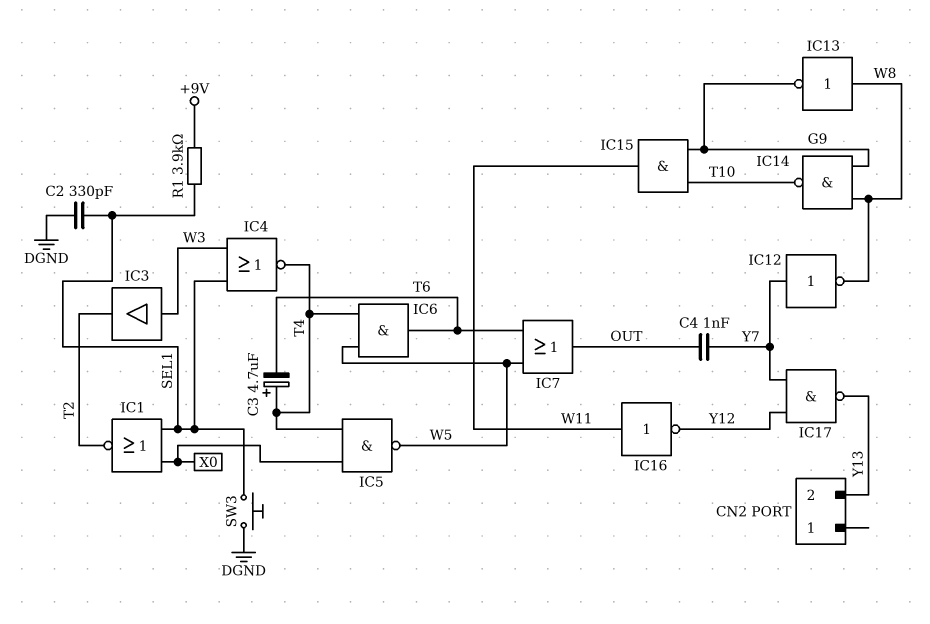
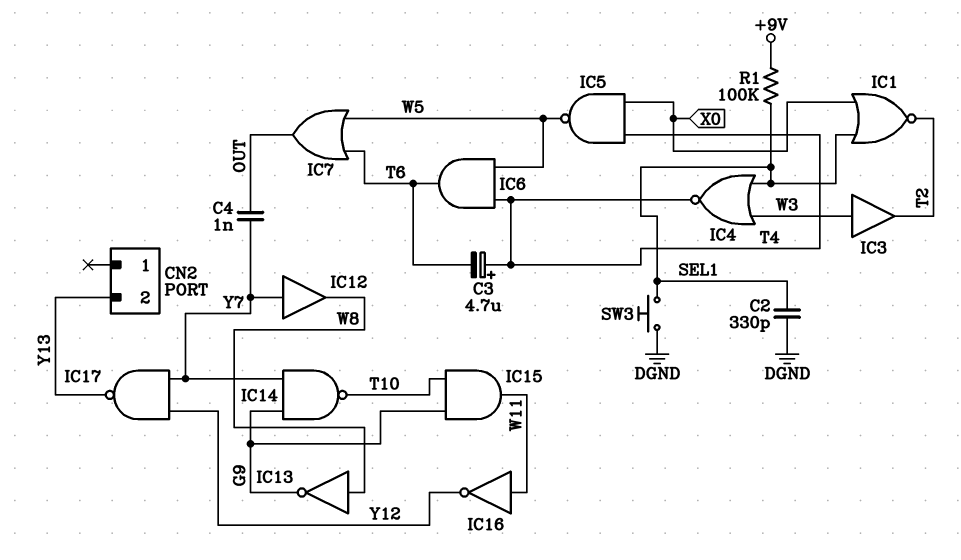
IC12: NOT (in Y7, out W8) -> buffer (in Y7, out W8)
IC14: NAND (in G9, in W8, out T10) -> NAND (in G9, in Y7, out T10)
R1: 3.9k (+9V, SEL1) -> 100k (+9V, SEL1)

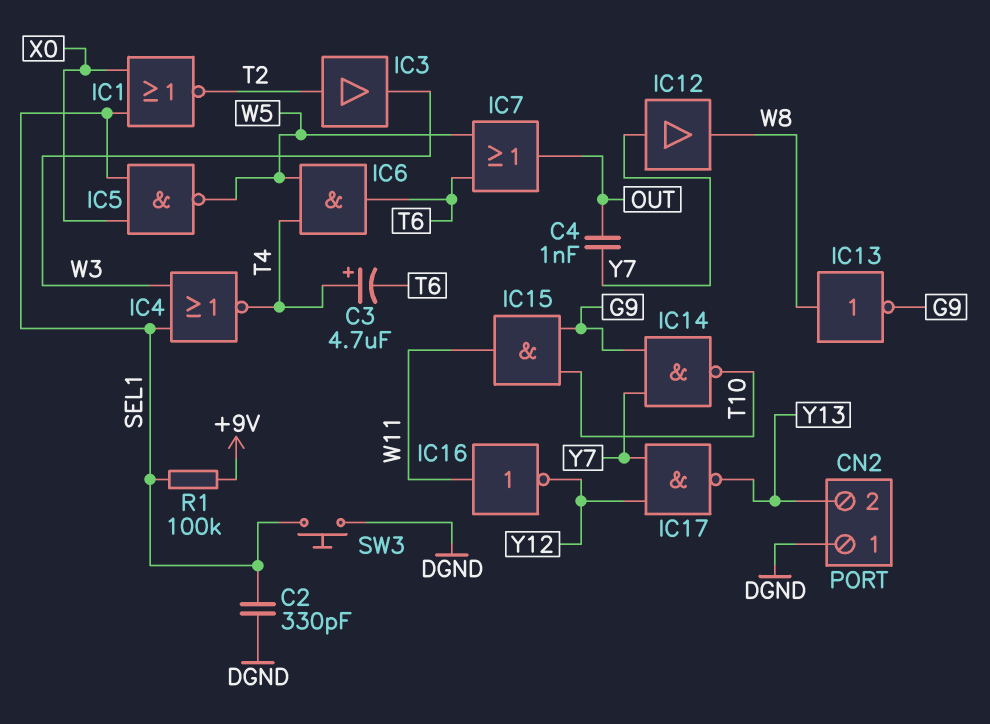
CN2 pin 1: none -> DGND
IC3: buffer (in W3, out T2) -> buffer (in T2, out W3)
IC5: NAND (in T4, in X0, out W5) -> NAND (in SEL1, in X0, out W5)

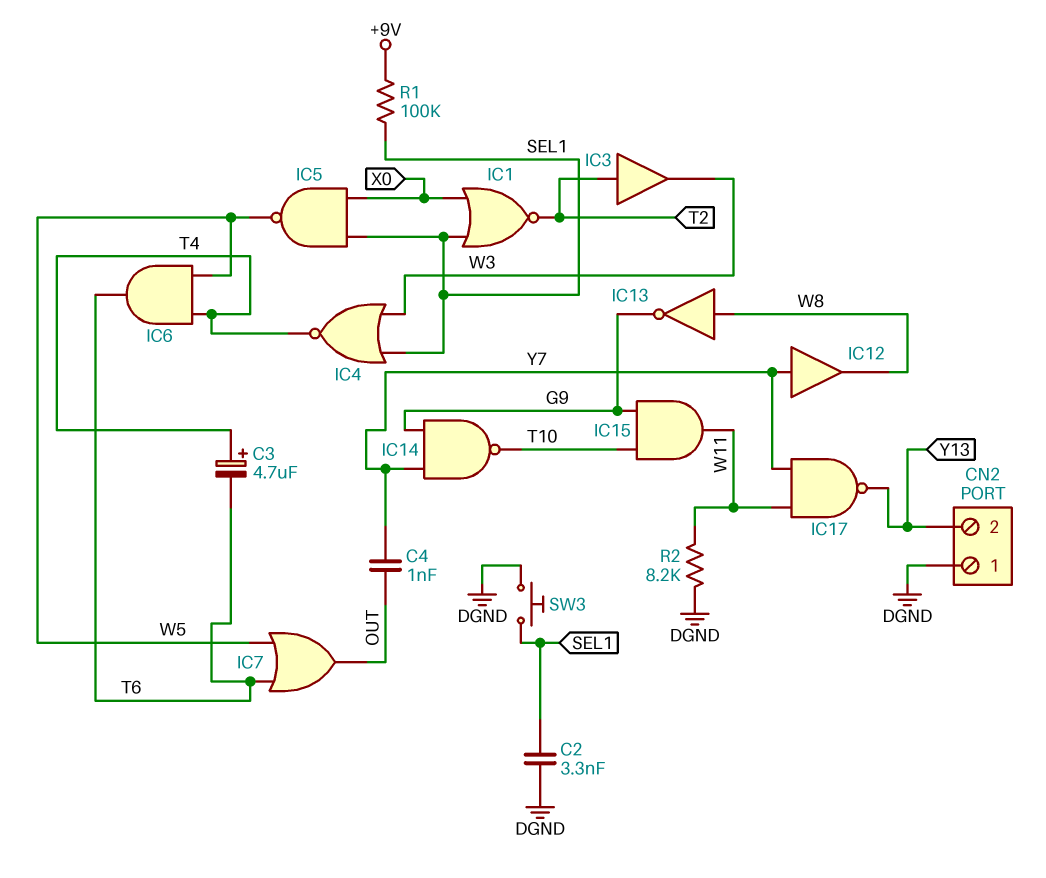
C2: 330pF (DGND, SEL1) -> 3.3nF (DGND, SEL1)
IC16: NOT (in W11, out Y12) -> none
IC17: NAND (in Y7, in Y12, out Y13) -> NAND (in W11, in Y7, out Y13)
R2: none -> 8.2k (DGND, W11)

